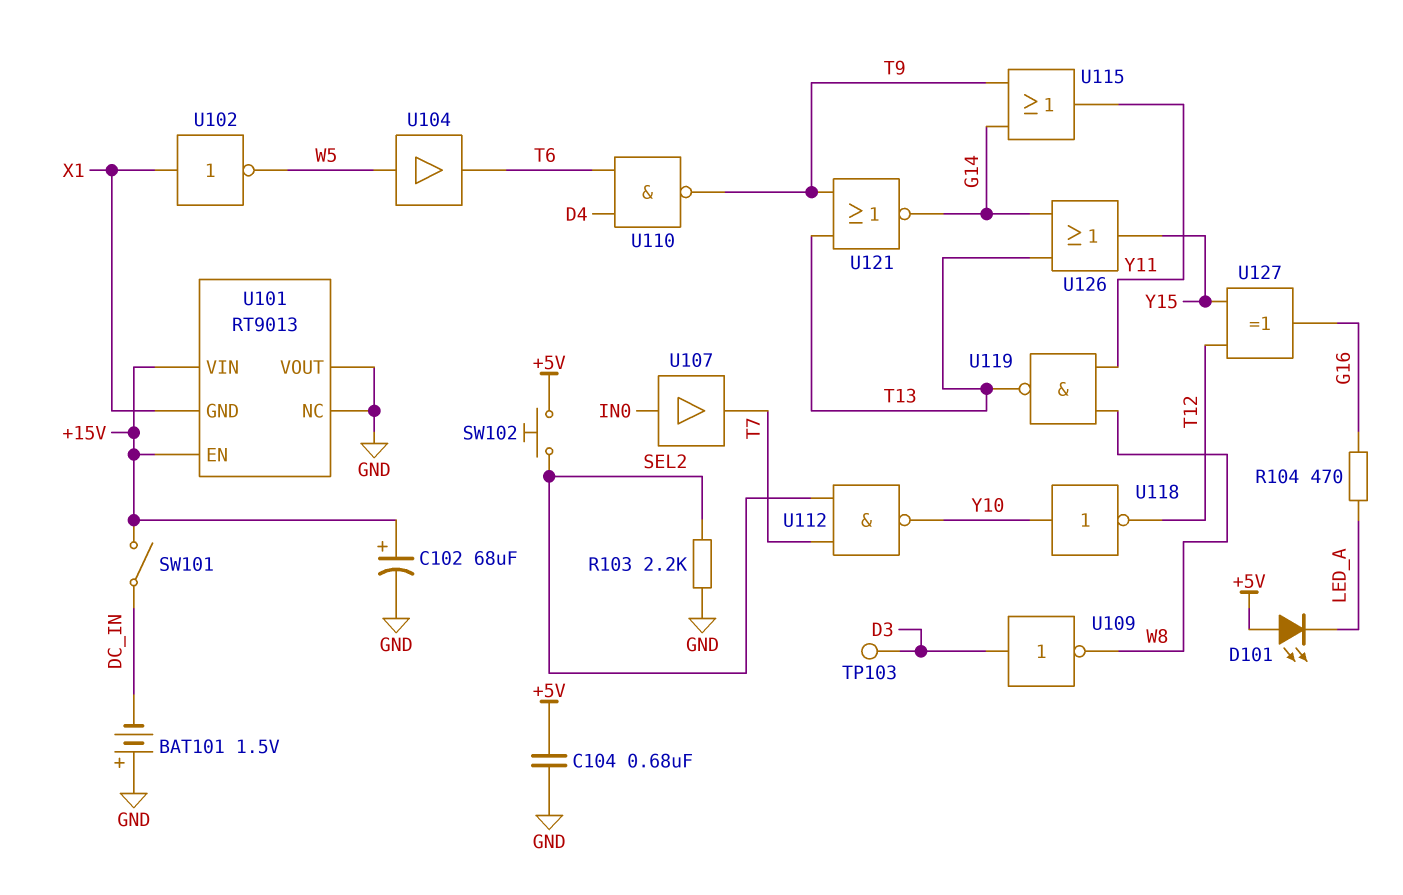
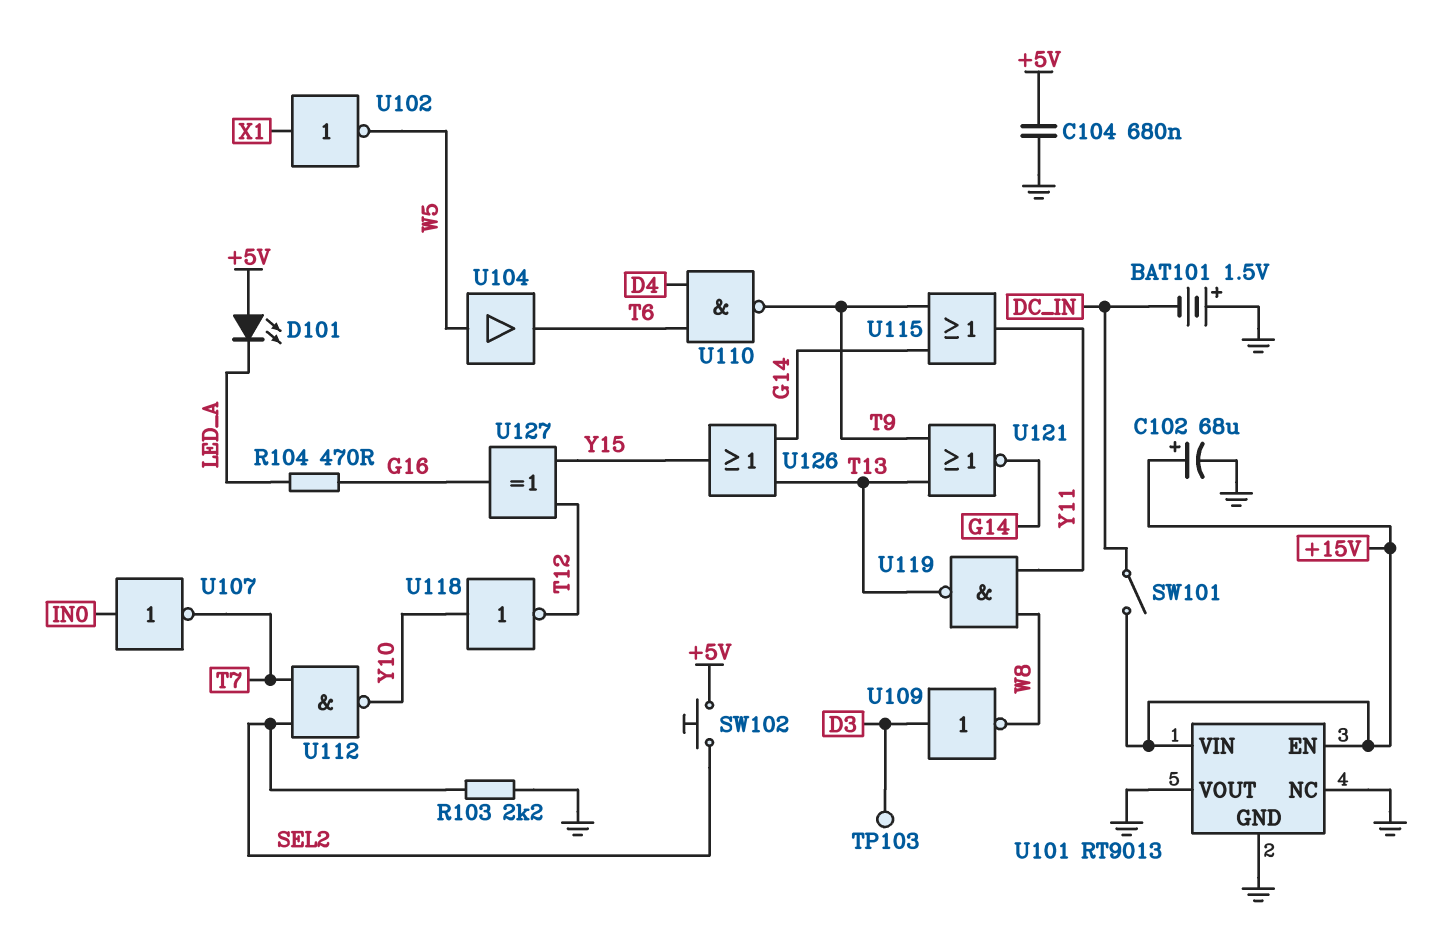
U101 pin GND: X1 -> GND
U107: buffer (in IN0, out T7) -> NOT (in IN0, out T7)

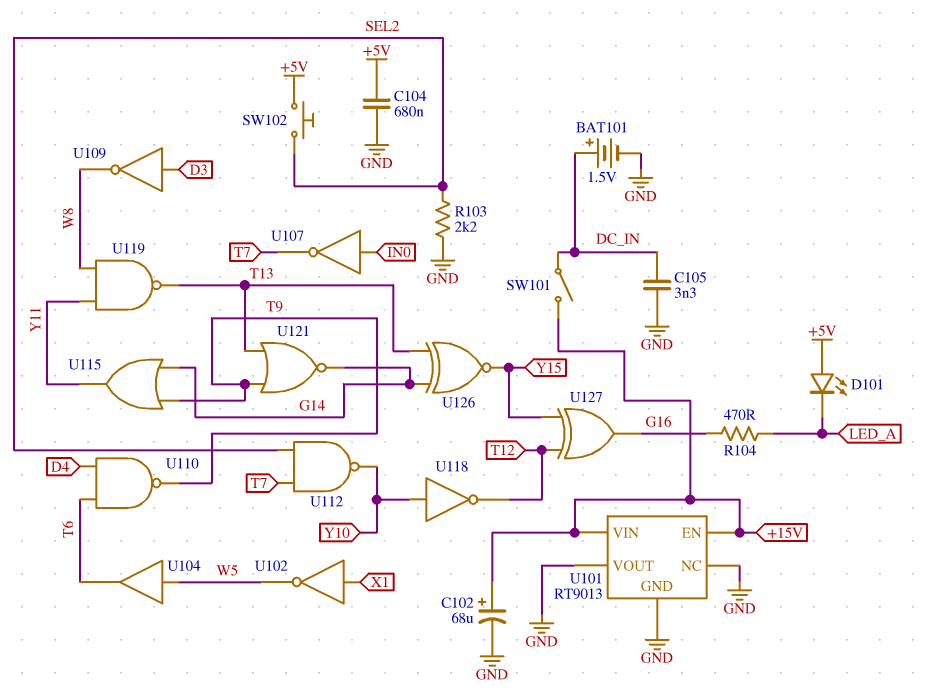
BAT101: 1.5V (plus GND, minus DC_IN) -> 1.5V (plus DC_IN, minus GND)
C105: none -> 3.3nF (DC_IN, GND)
TP103: test point (D3) -> none
U126: OR (in G14, in T13, out Y15) -> XNOR (in G14, in T13, out Y15)

